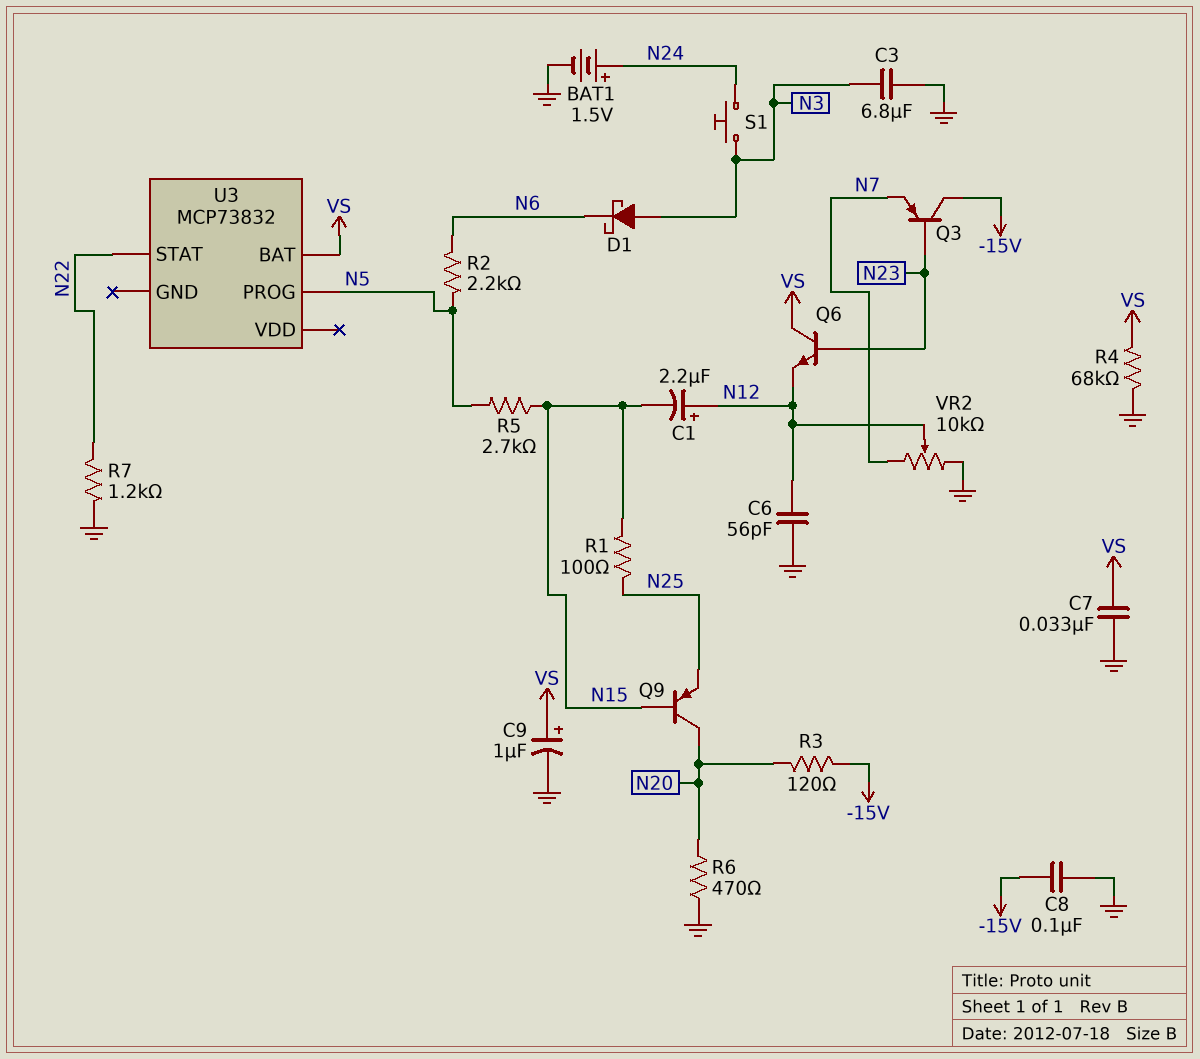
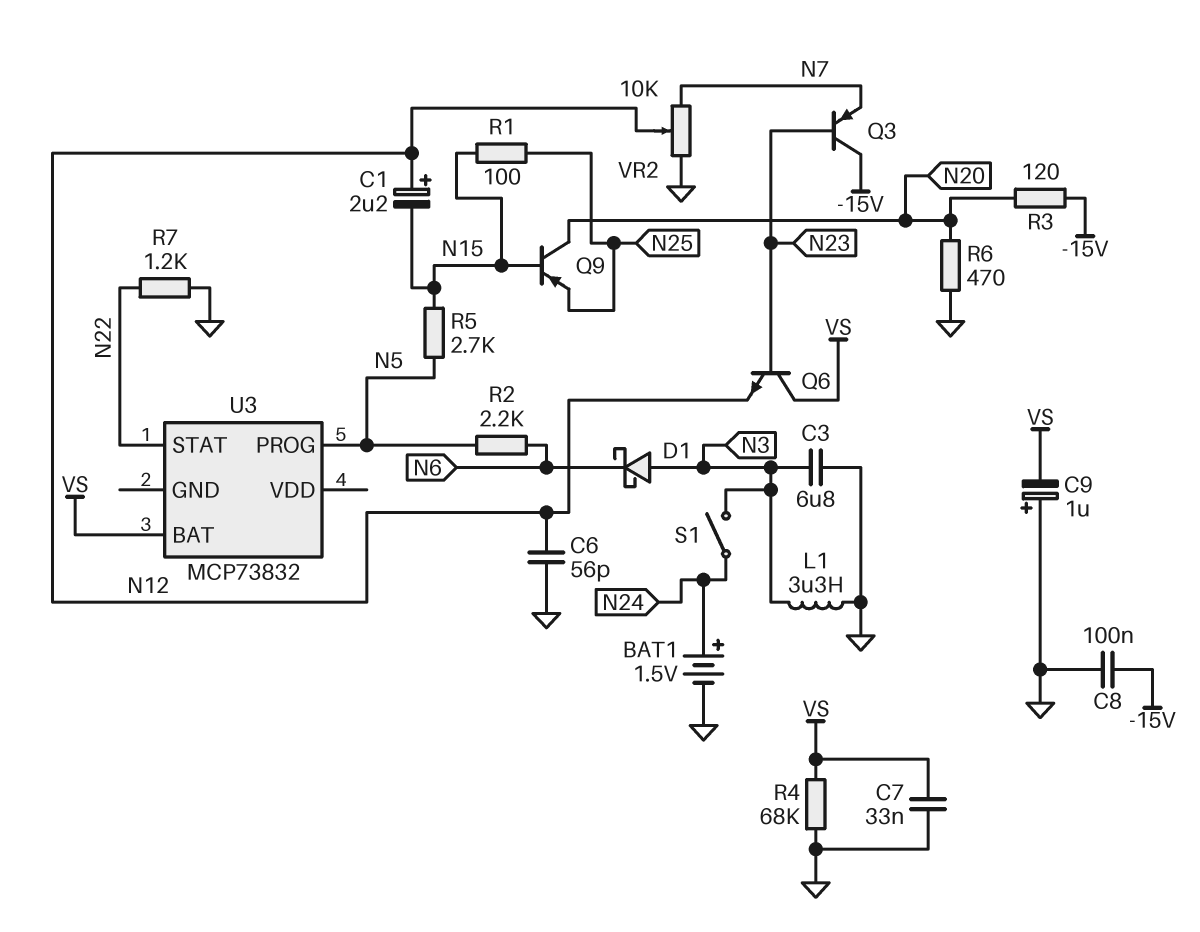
C9: 1uF (plus VS, minus GND) -> 1uF (plus GND, minus VS)
L1: none -> 3.3uH (GND, N3)
S1: button (N3, N24) -> switch (N3, N24)

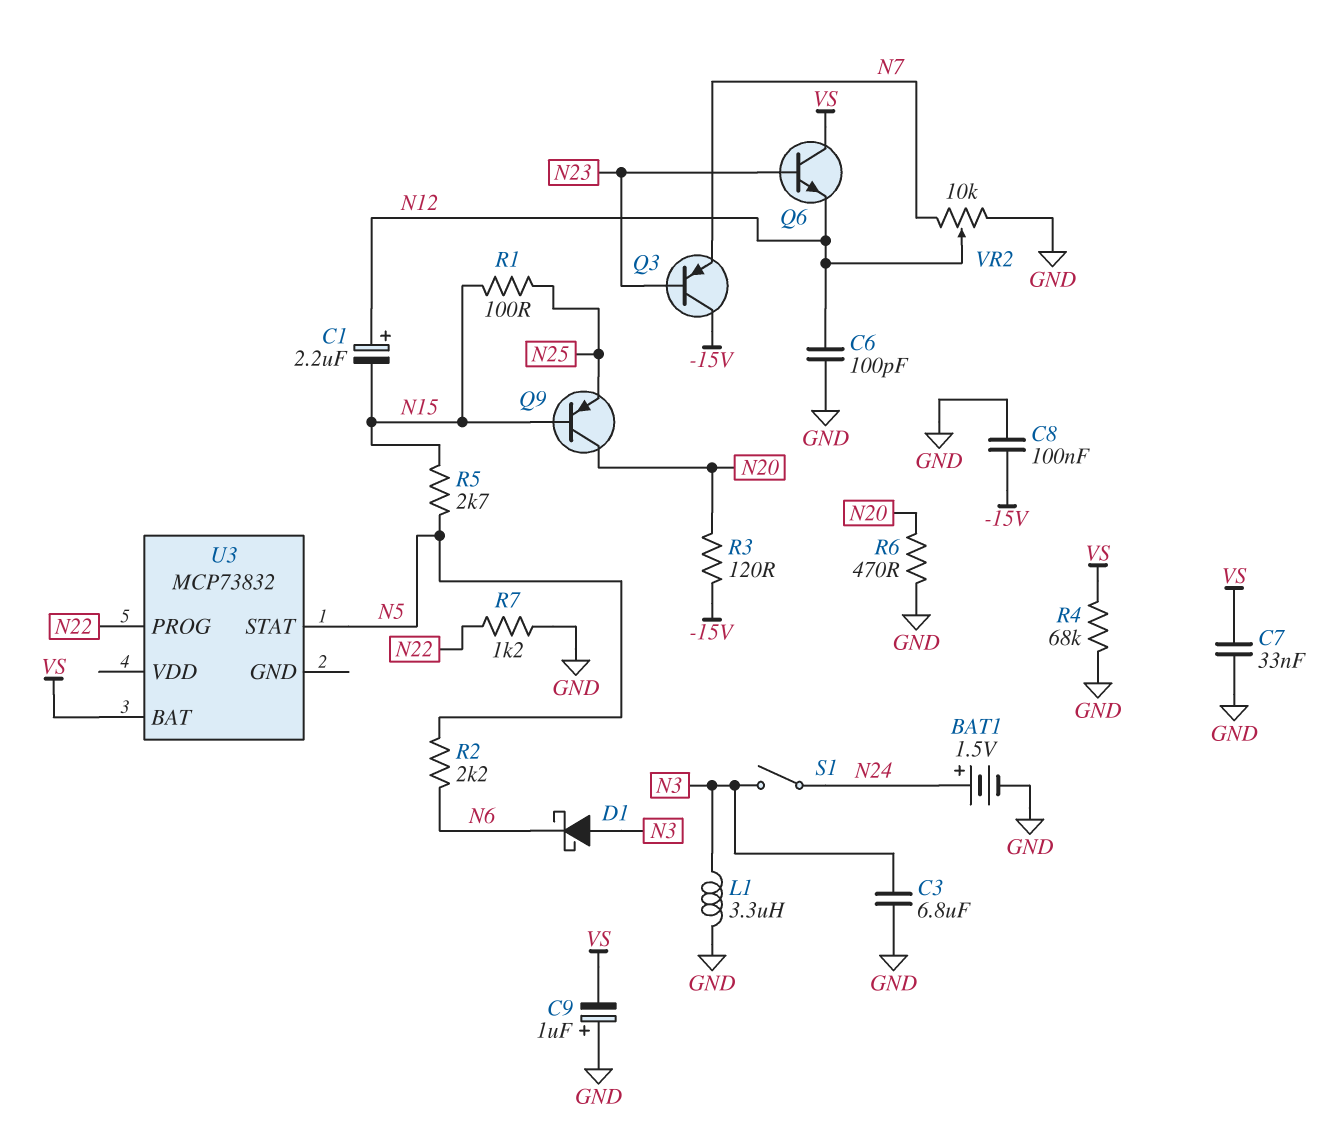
C6: 56pF (GND, N12) -> 100pF (GND, N12)
U3 pin PROG: N5 -> N22
U3 pin STAT: N22 -> N5

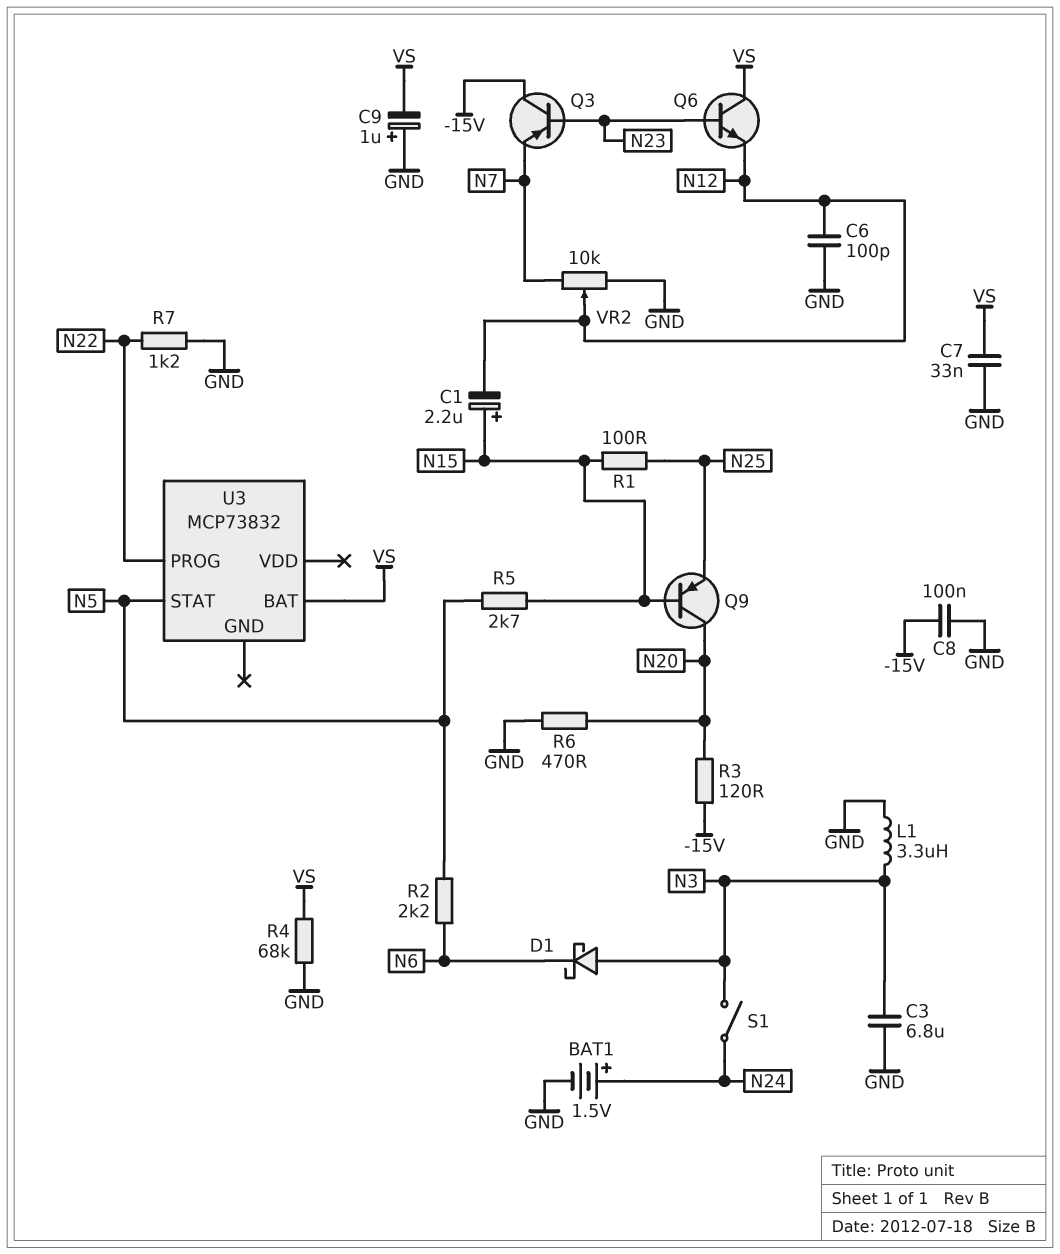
C1: 2.2uF (plus N12, minus N15) -> 2.2uF (plus N15, minus N12)

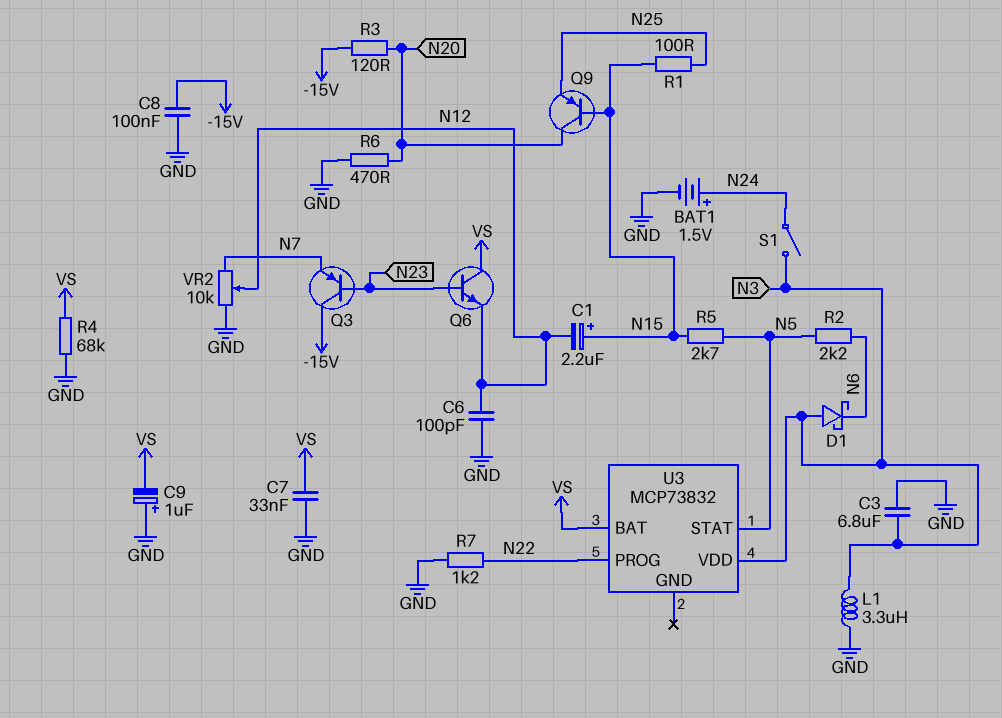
U3 pin VDD: none -> N3

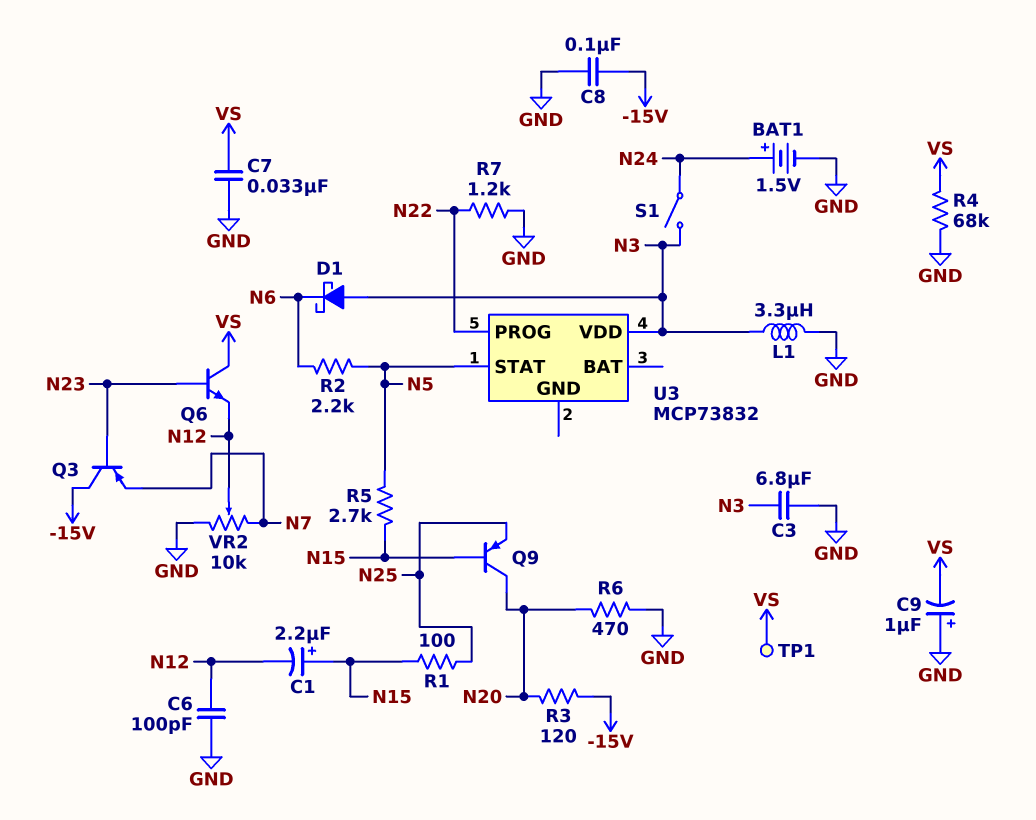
TP1: none -> test point (VS)
U3 pin BAT: VS -> none

